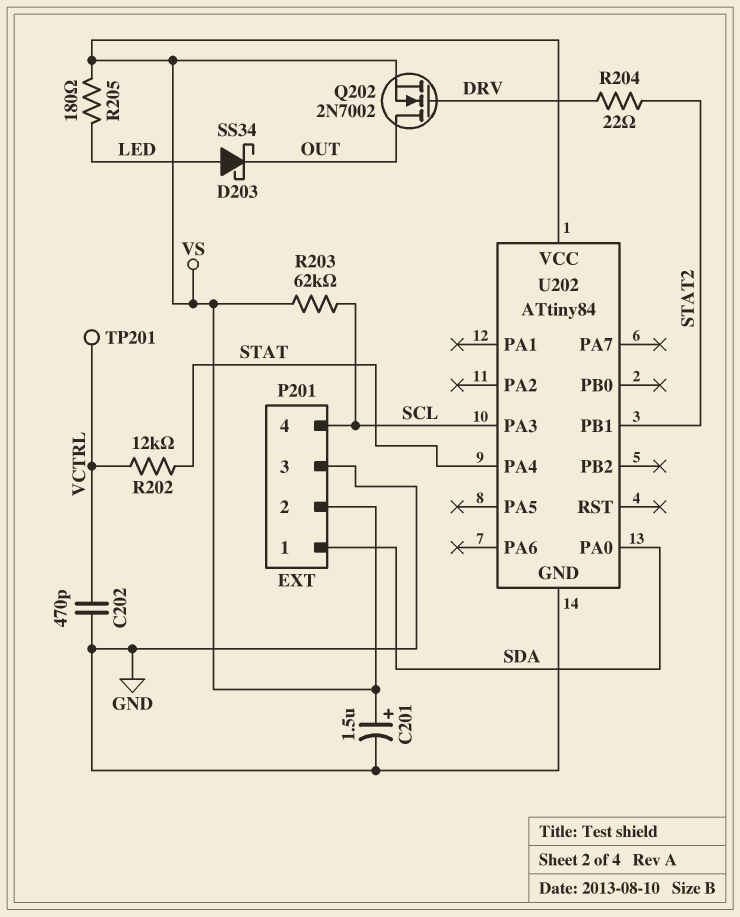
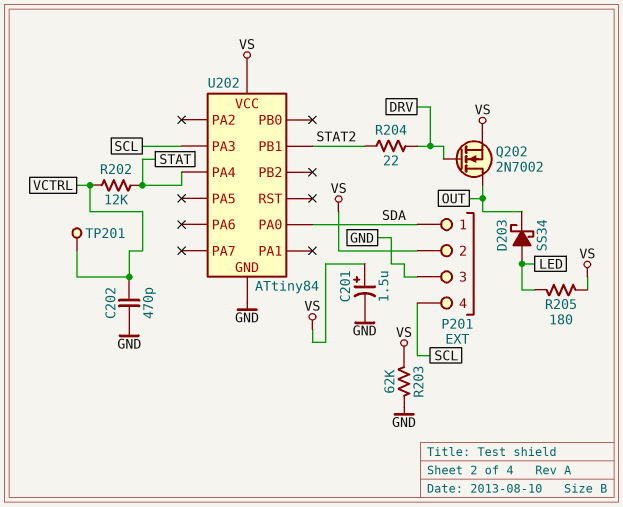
R203: 62k (SCL, VS) -> 62k (GND, VS)

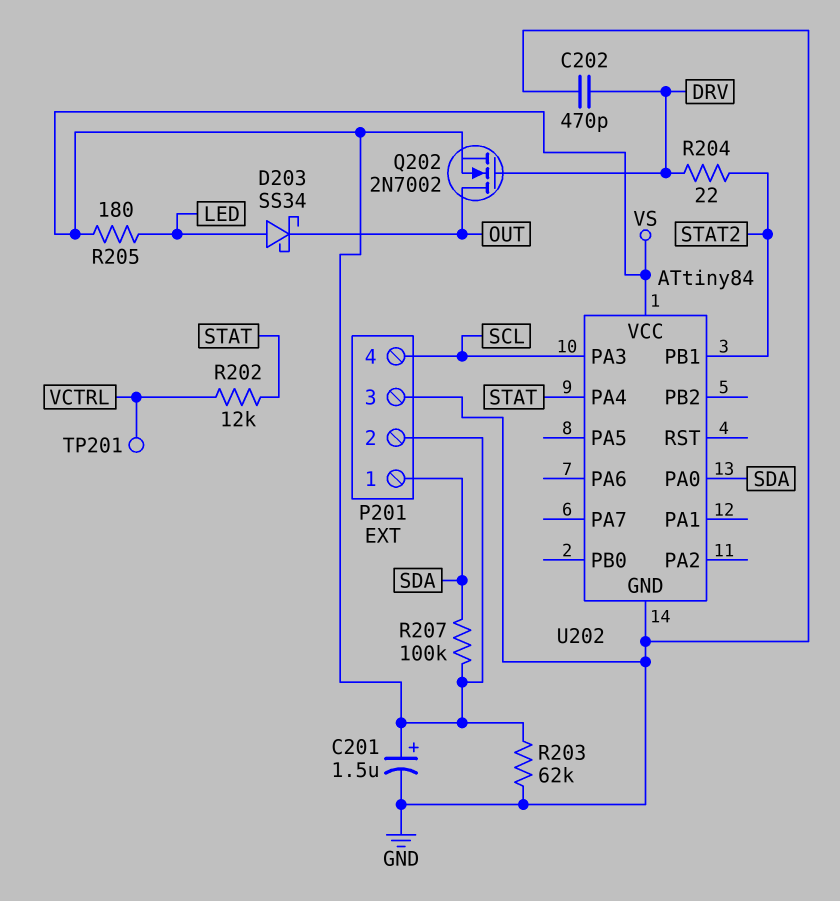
C202: 470pF (GND, VCTRL) -> 470pF (DRV, GND)
R207: none -> 100k (SDA, VS)

